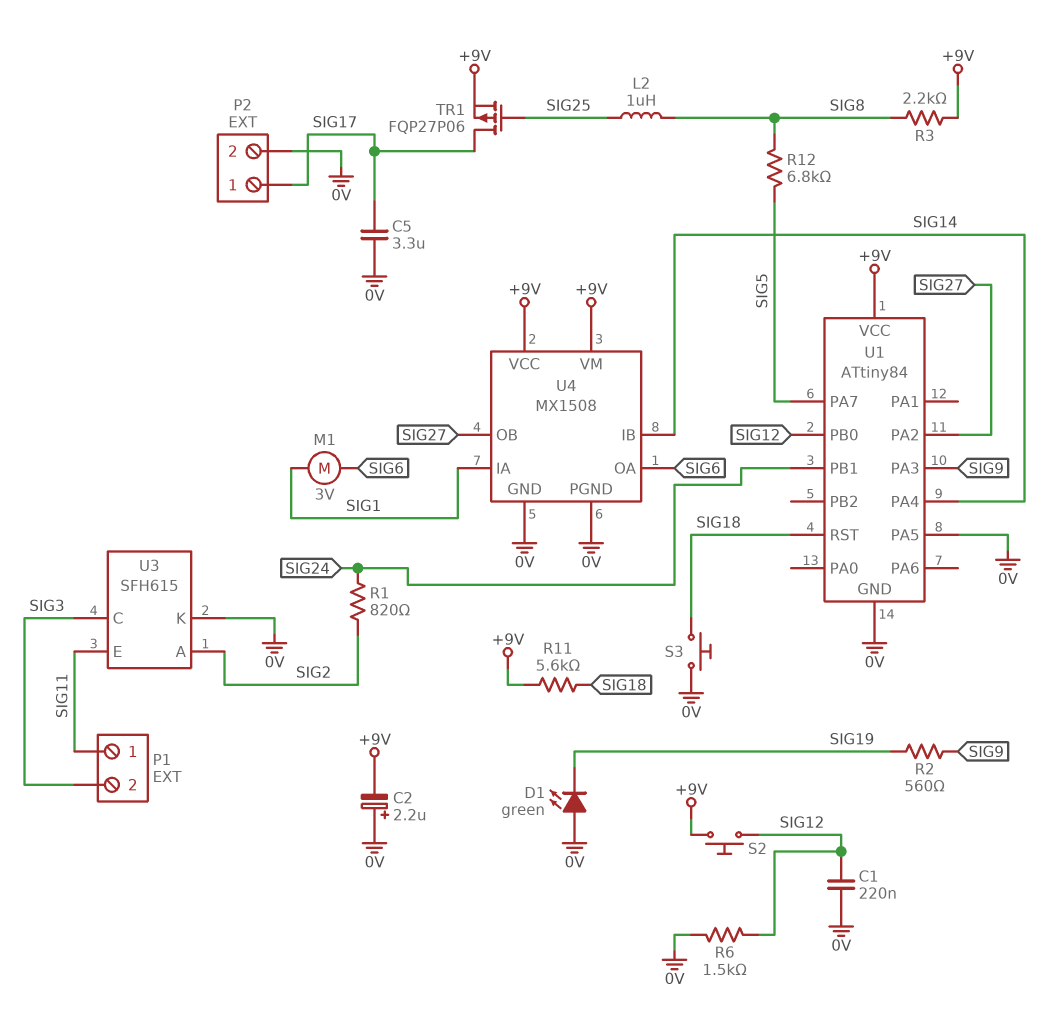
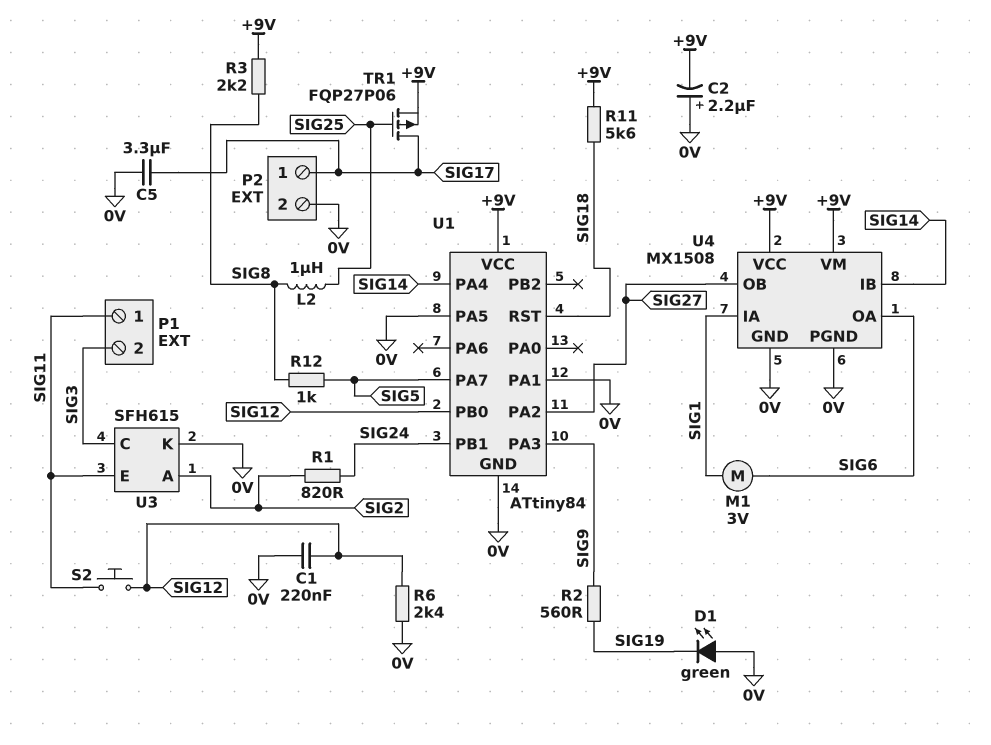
R6: 1.5k (0V, SIG12) -> 2.4k (0V, SIG12)
R12: 6.8k (SIG5, SIG8) -> 1k (SIG5, SIG8)
S2: button (+9V, SIG12) -> button (SIG11, SIG12)
S3: button (0V, SIG18) -> none
U1 pin PA1: none -> 0V

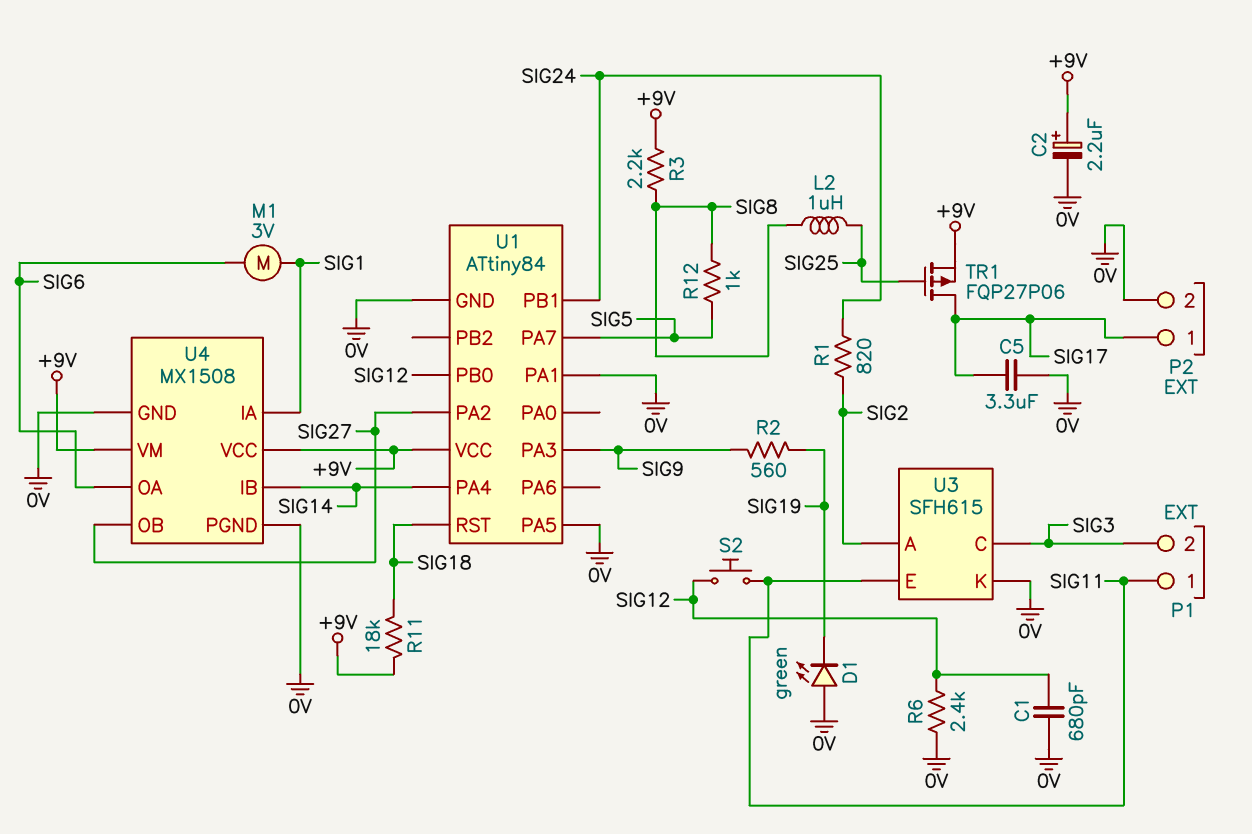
C1: 220nF (0V, SIG12) -> 680pF (0V, SIG12)
C2: 2.2uF (plus 0V, minus +9V) -> 2.2uF (plus +9V, minus 0V)
R11: 5.6k (+9V, SIG18) -> 18k (+9V, SIG18)

